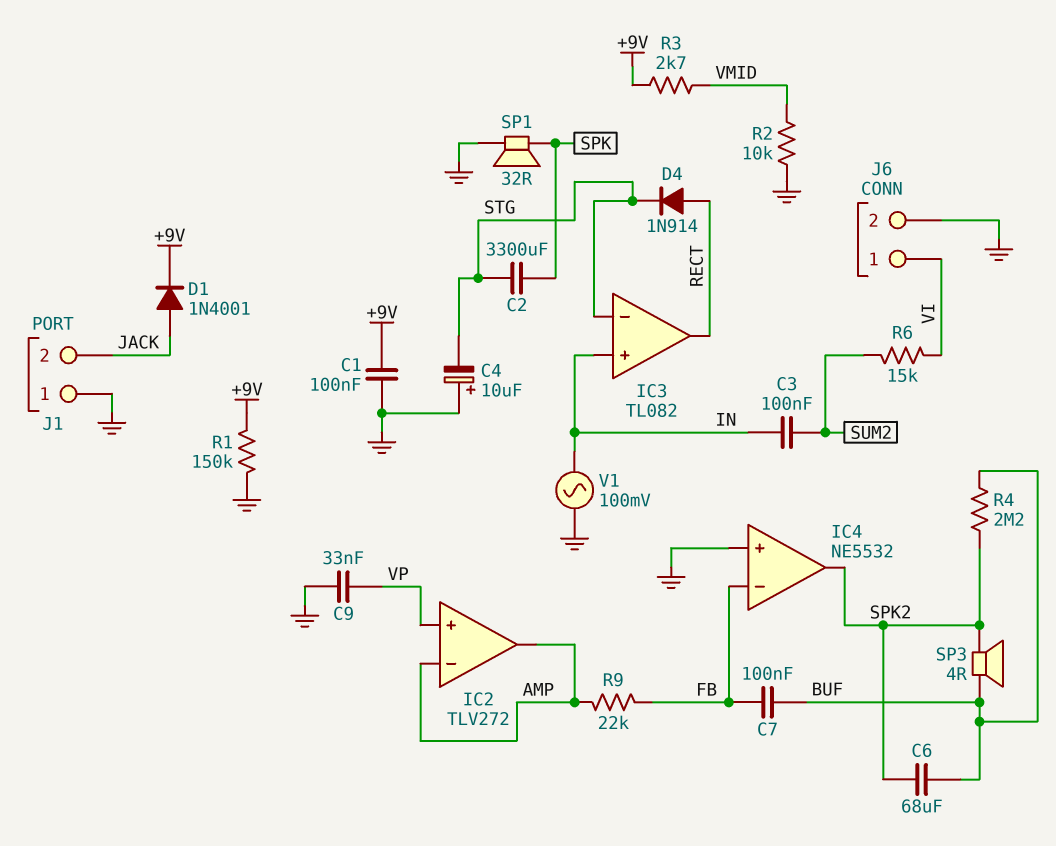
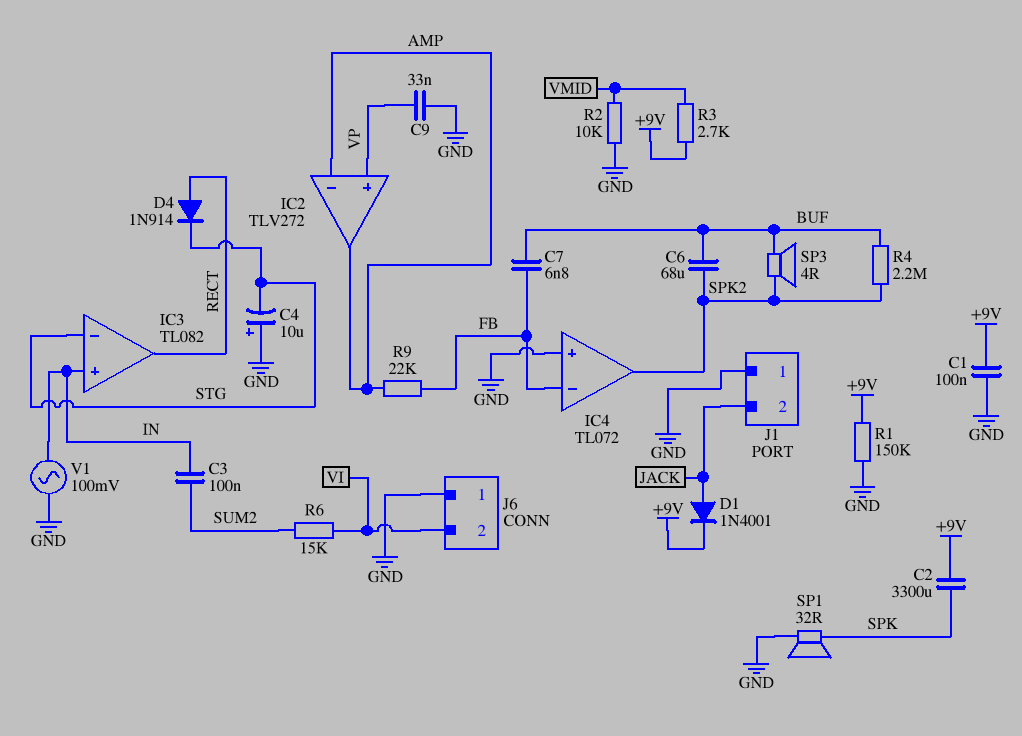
C2: 3300uF (SPK, STG) -> 3300uF (+9V, SPK)
C7: 100nF (BUF, FB) -> 6.8nF (BUF, FB)
IC4: NE5532 -> TL072
J6 pin 1: VI -> GND
J6 pin 2: GND -> VI

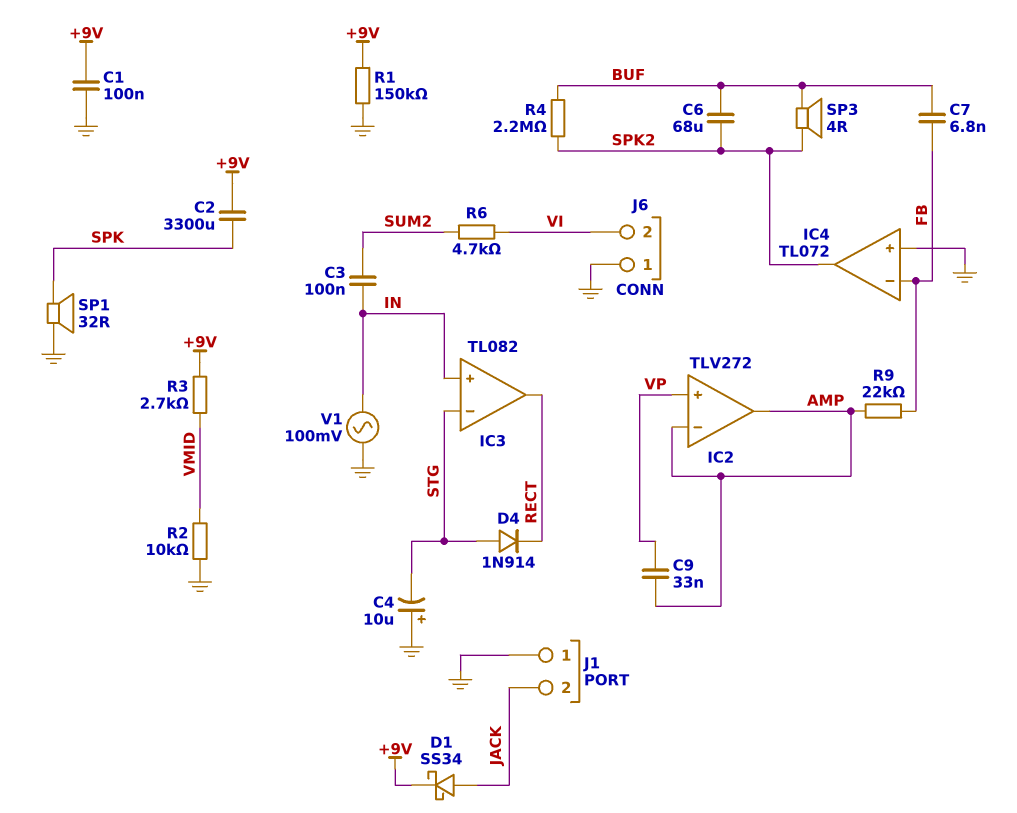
C9: 33nF (GND, VP) -> 33nF (AMP, VP)
D1: diode 1N4001 (A JACK, K +9V) -> schottky SS34 (A JACK, K +9V)
D4: diode 1N914 (A RECT, K STG) -> diode 1N914 (A STG, K RECT)
R6: 15k (SUM2, VI) -> 4.7k (SUM2, VI)

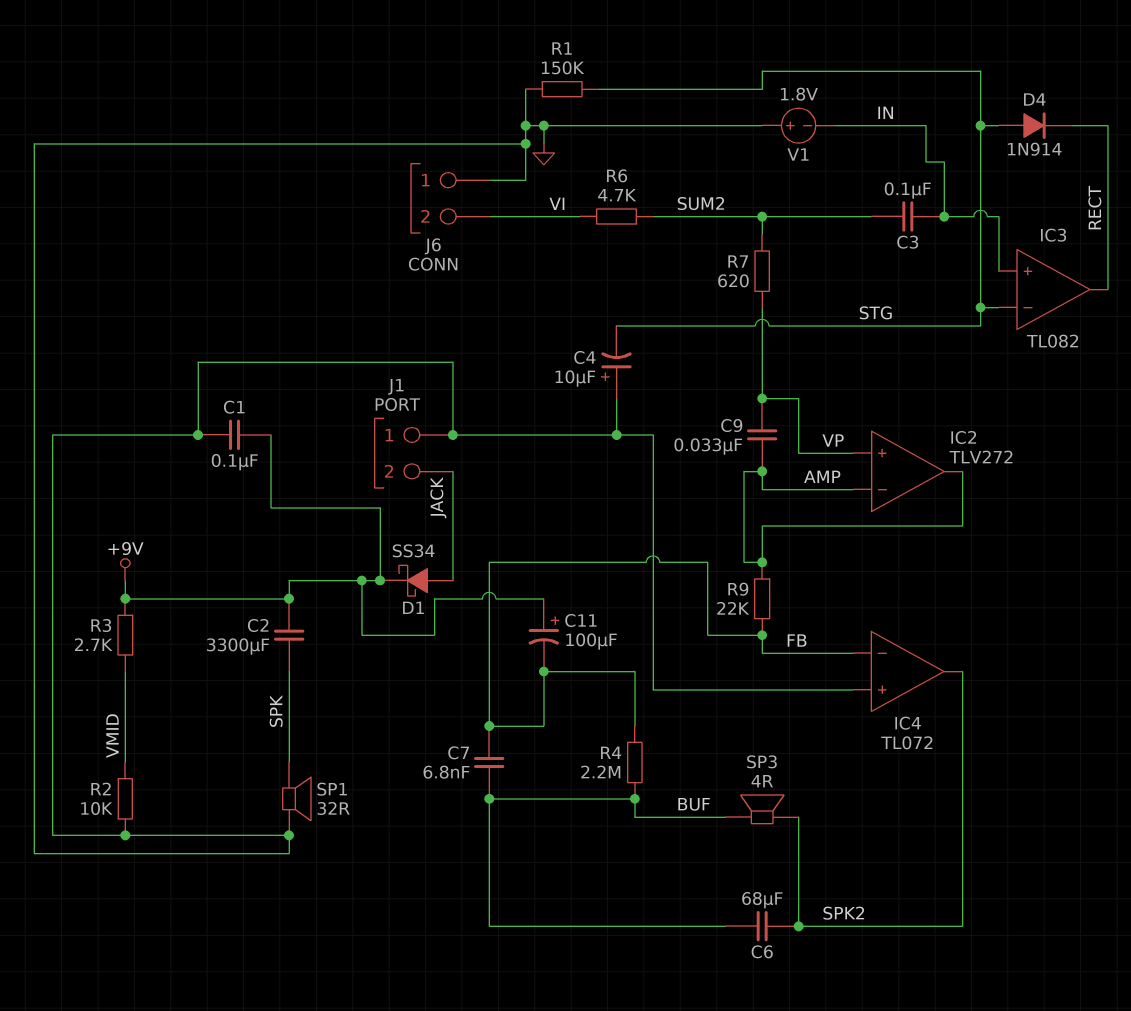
C11: none -> 100uF (plus +9V, minus FB)
R1: 150k (+9V, GND) -> 150k (GND, STG)
R4: 2.2M (BUF, SPK2) -> 2.2M (BUF, FB)
R7: none -> 620 (SUM2, VP)
V1: AC 100mV (GND, IN) -> 1.8V (plus GND, minus IN)

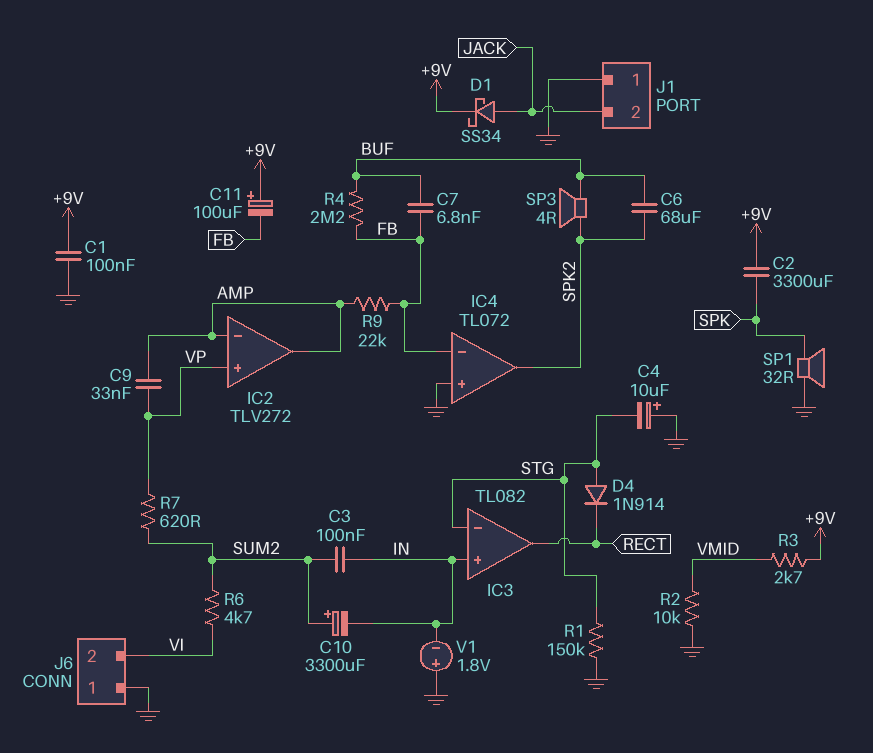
C10: none -> 3300uF (plus SUM2, minus IN)

